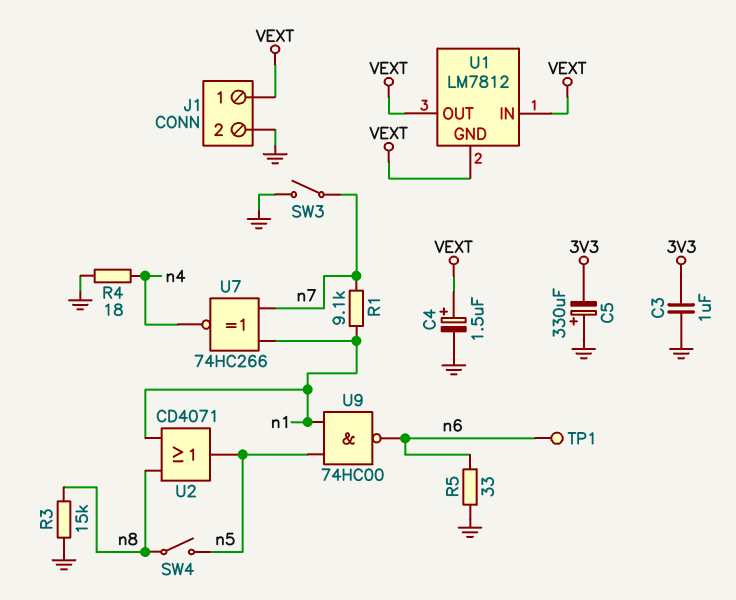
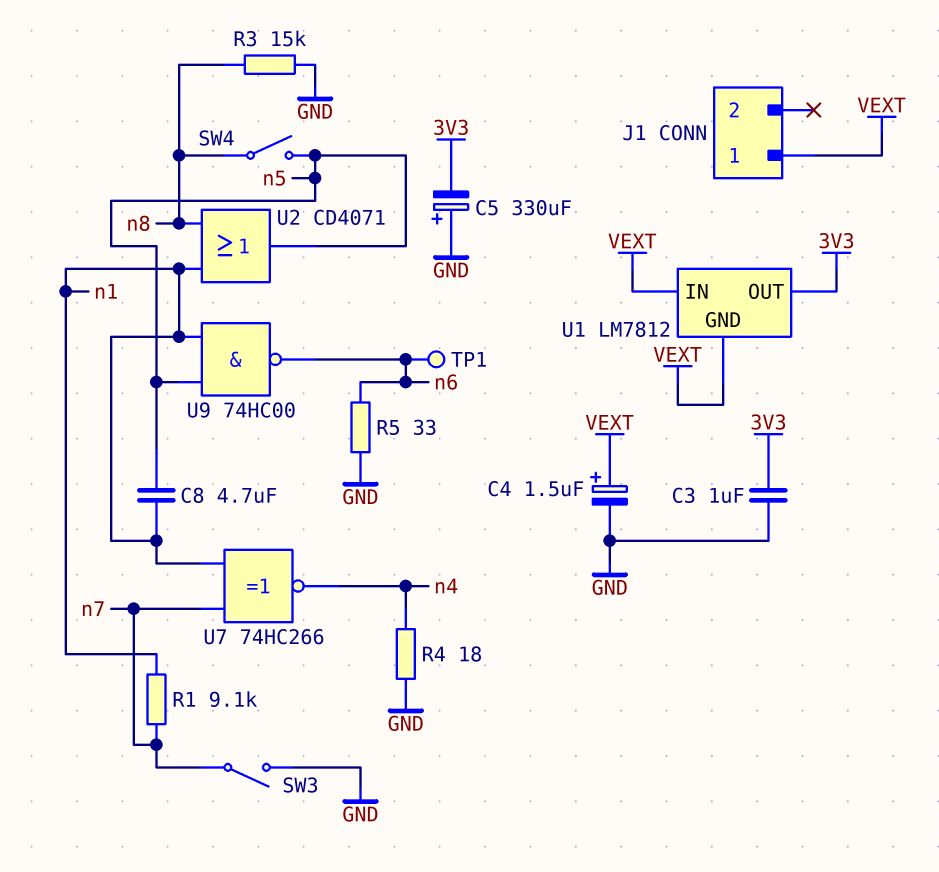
C8: none -> 4.7uF (n1, n5)
J1 pin 2: GND -> none
U1 pin OUT: VEXT -> 3V3

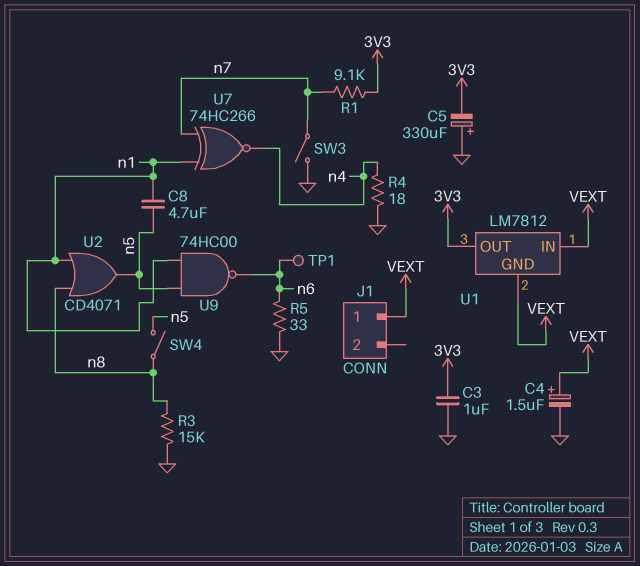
R1: 9.1k (n1, n7) -> 9.1k (3V3, n7)

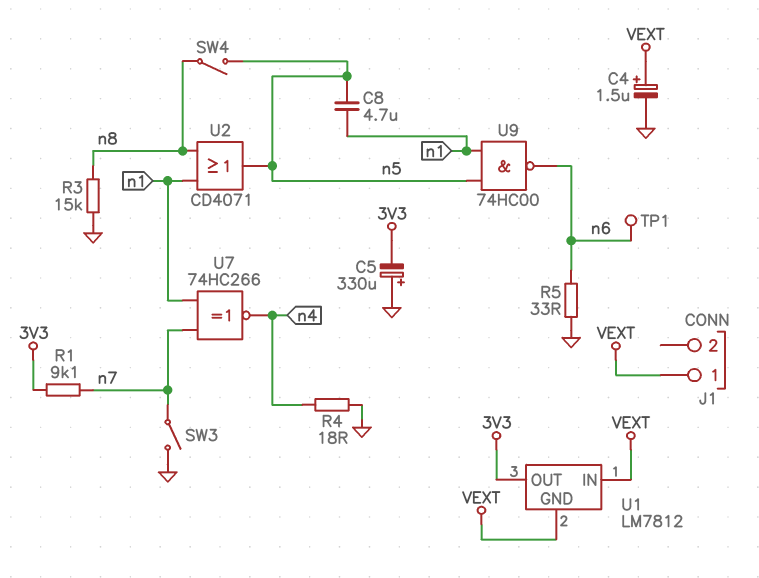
C3: 1uF (3V3, GND) -> none

